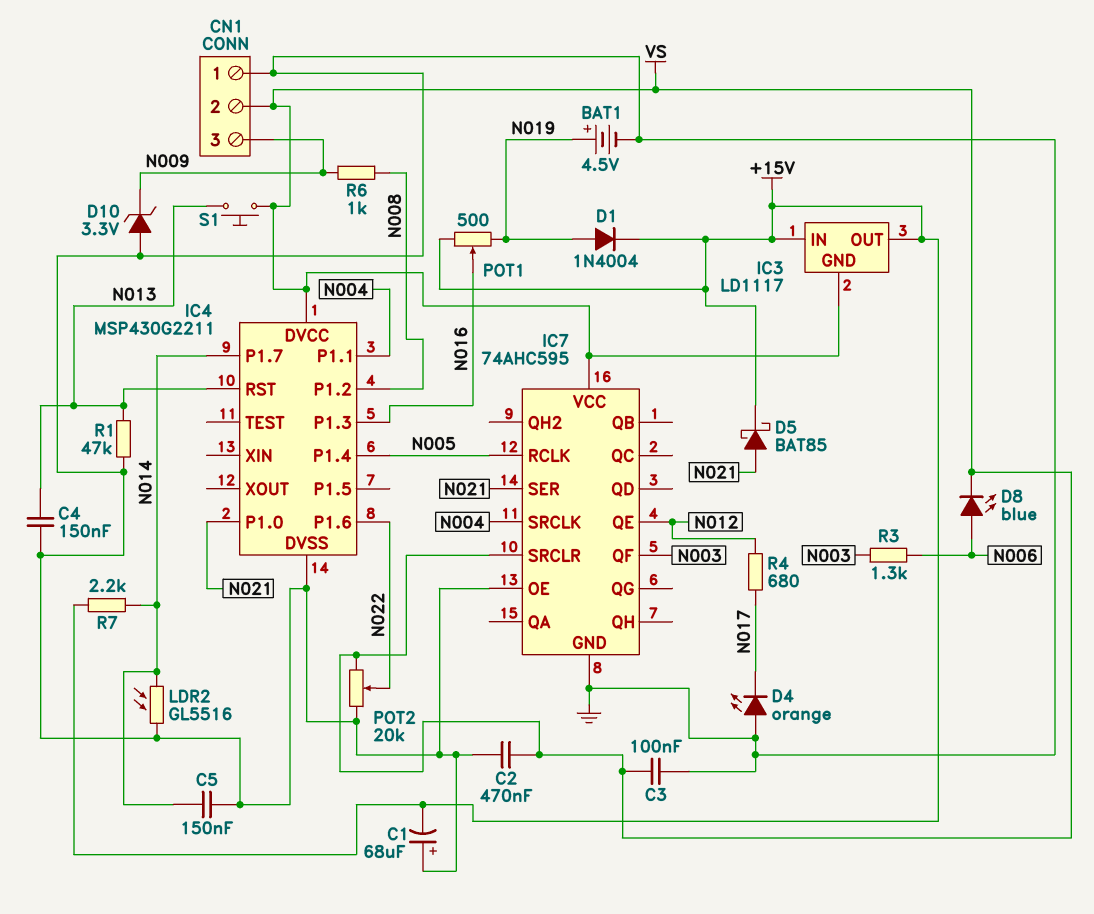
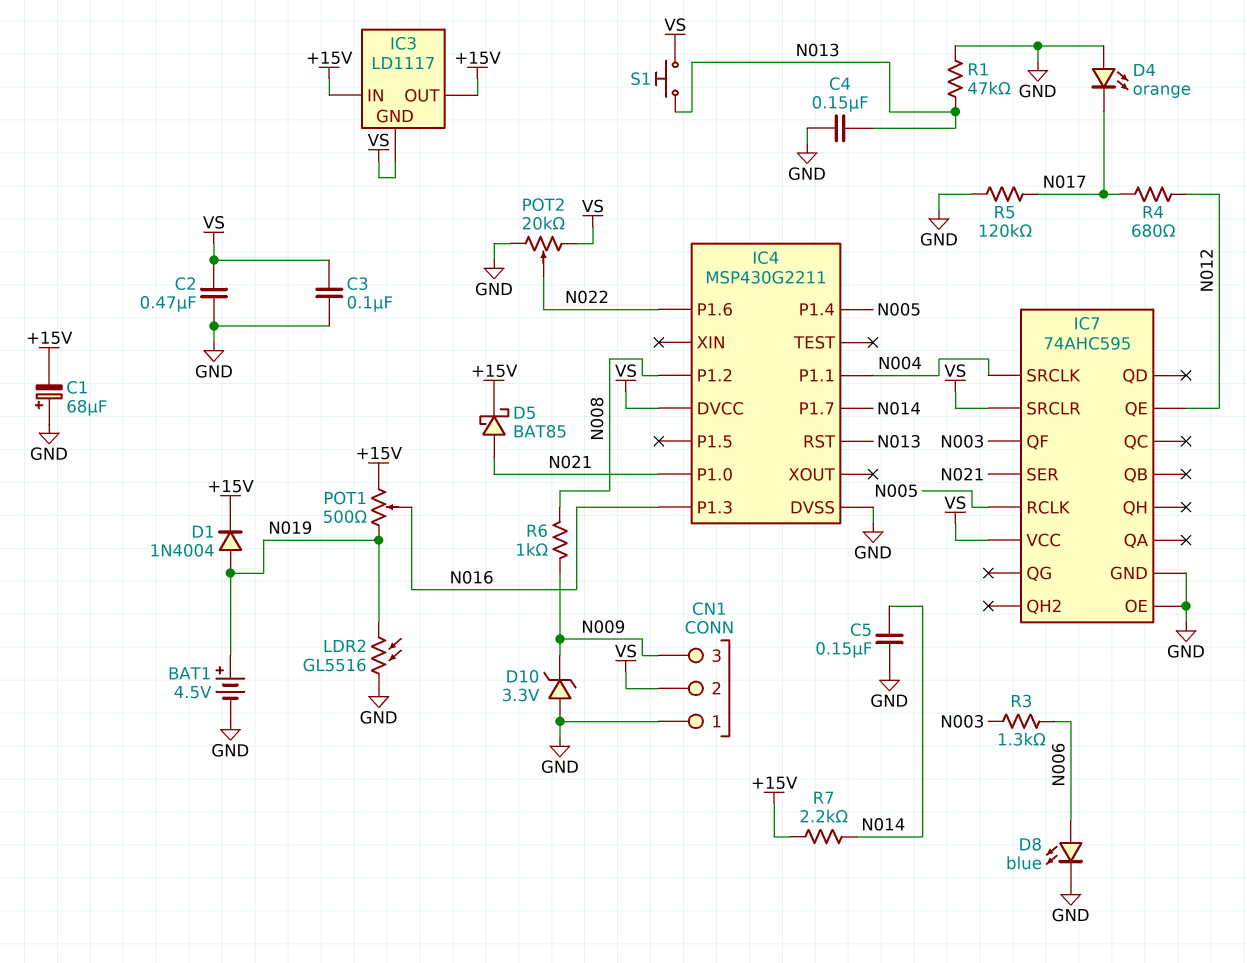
D8: LED blue (A N006, K VS) -> LED blue (A N006, K GND)
LDR2: GL5516 (GND, N014) -> GL5516 (GND, N019)
R5: none -> 120k (GND, N017)

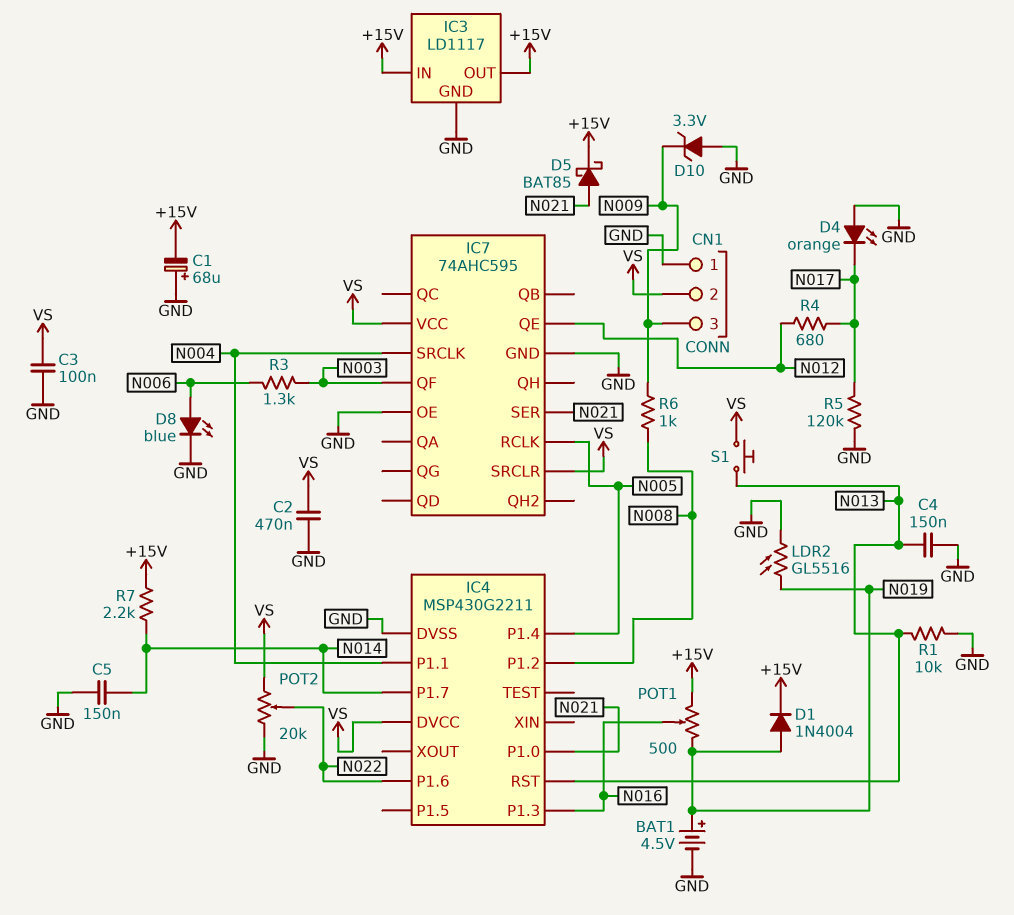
IC3 pin GND: VS -> GND
R1: 47k (GND, N013) -> 10k (GND, N013)

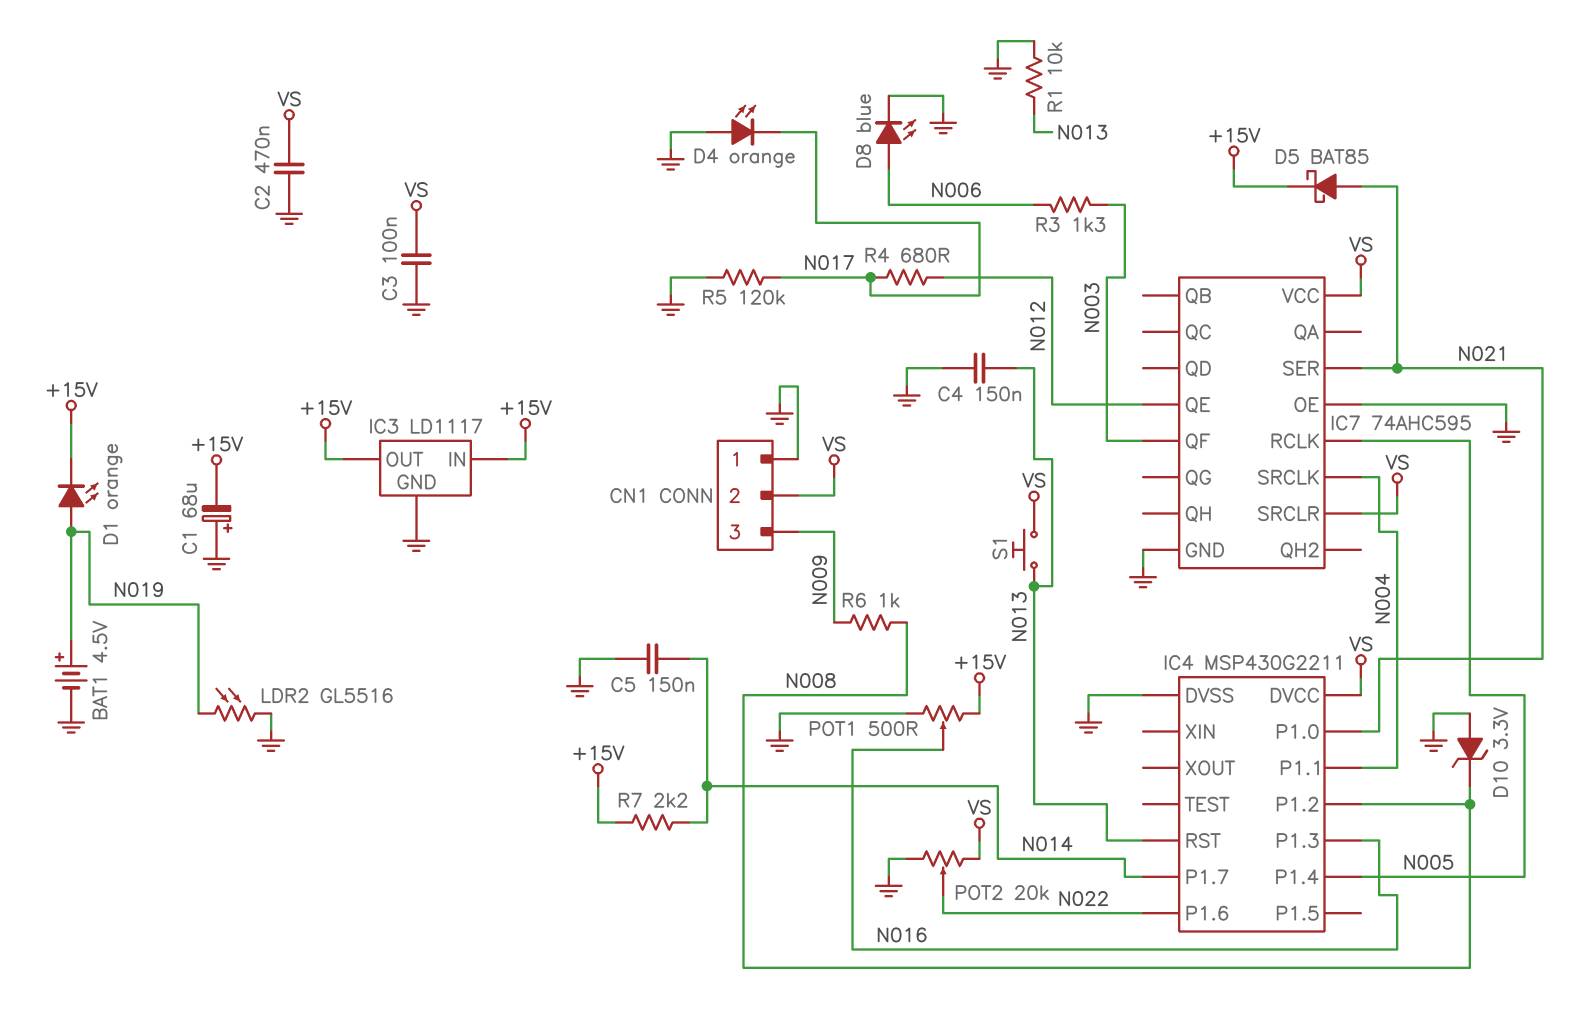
D1: diode 1N4004 (A N019, K +15V) -> LED orange (A N019, K +15V)
D10: zener 3.3V (A GND, K N009) -> zener 3.3V (A GND, K N008)
POT1: 500 (+15V, N019, wiper N016) -> 500 (+15V, GND, wiper N016)

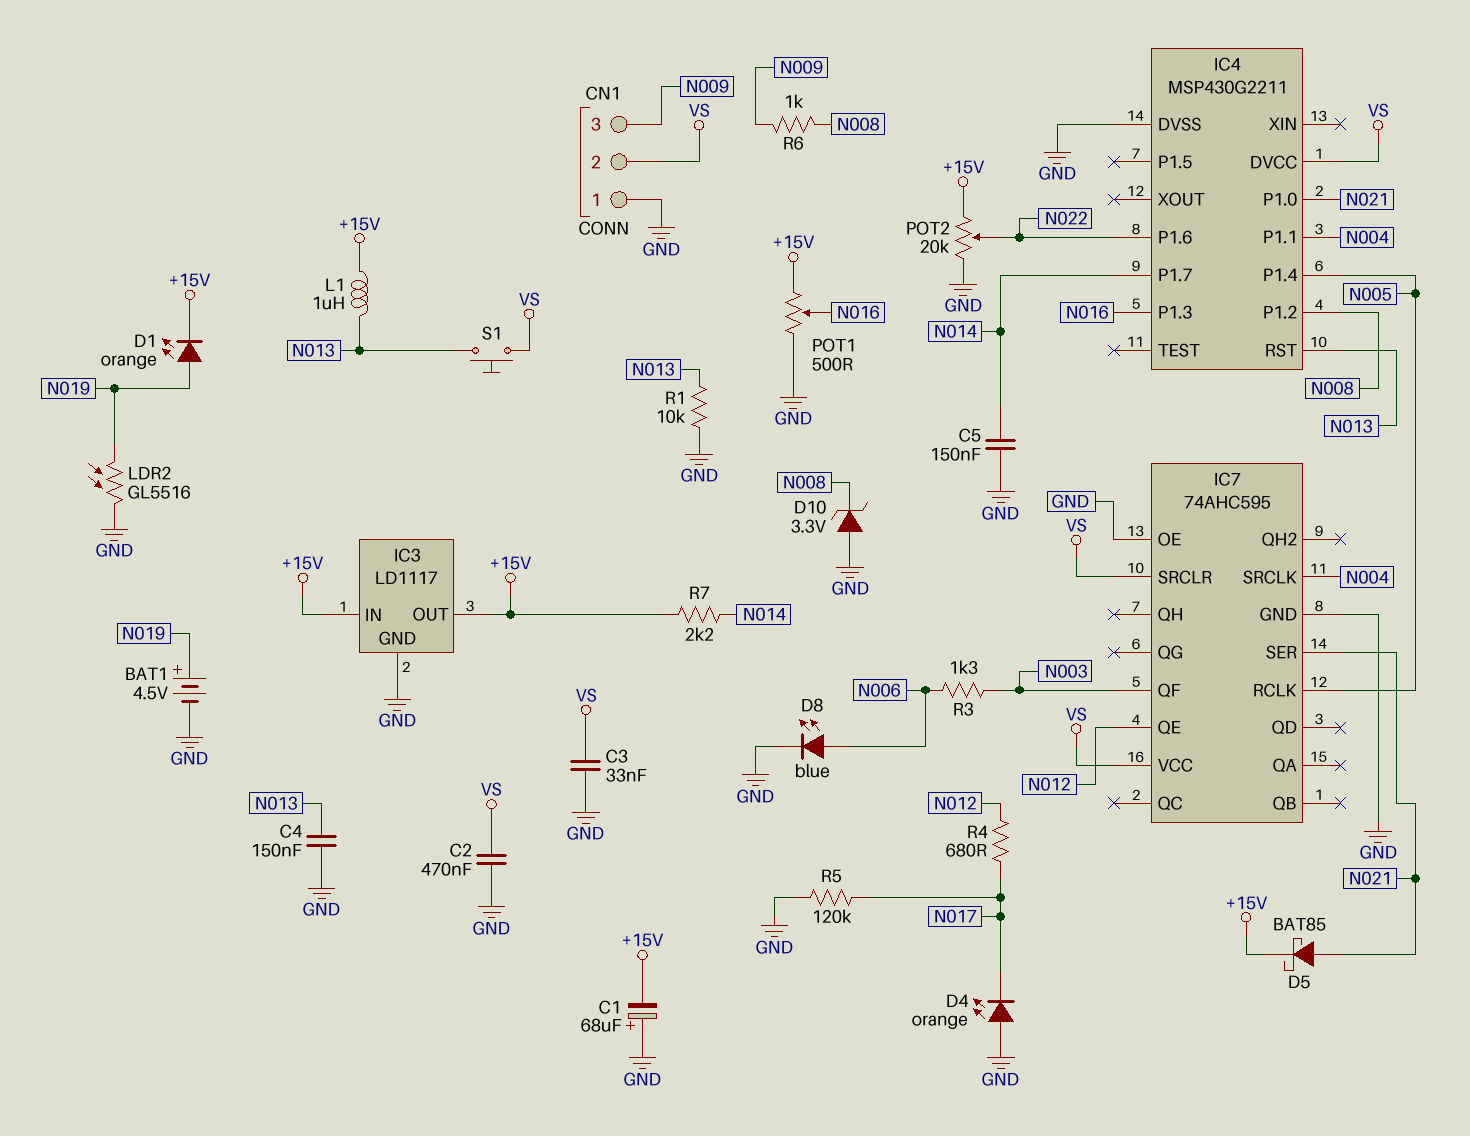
C3: 100nF (GND, VS) -> 33nF (GND, VS)
L1: none -> 1uH (+15V, N013)
POT2: 20k (GND, VS, wiper N022) -> 20k (+15V, GND, wiper N022)

